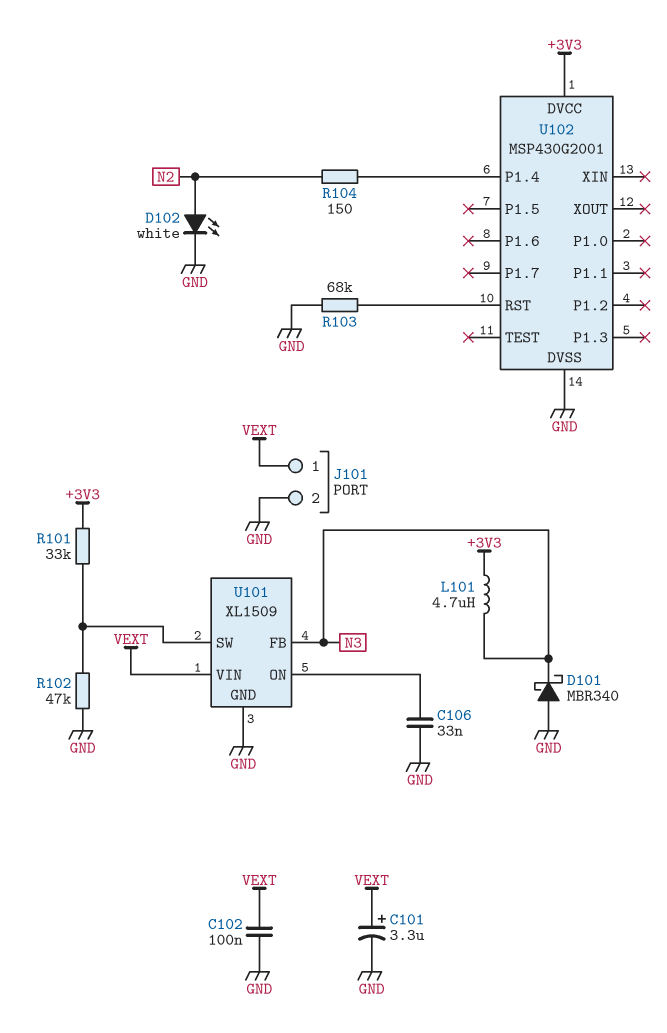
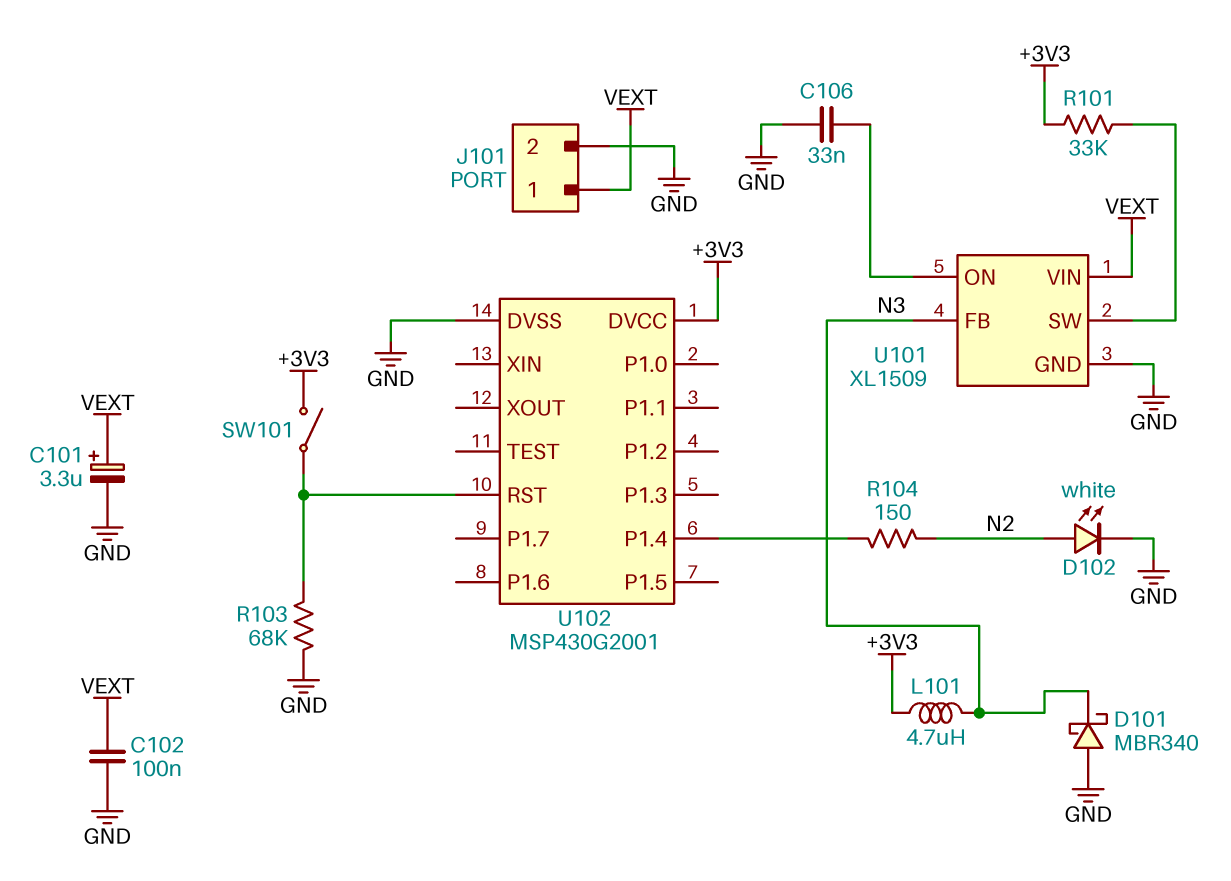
R102: 47k (GND, U101/SW) -> none
SW101: none -> switch (+3V3, U102/RST)

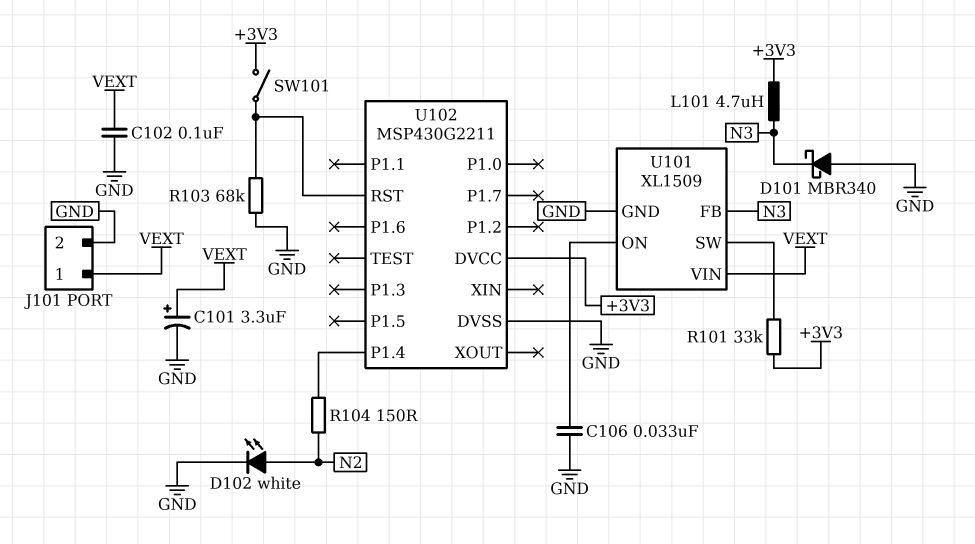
U102: MSP430G2001 -> MSP430G2211

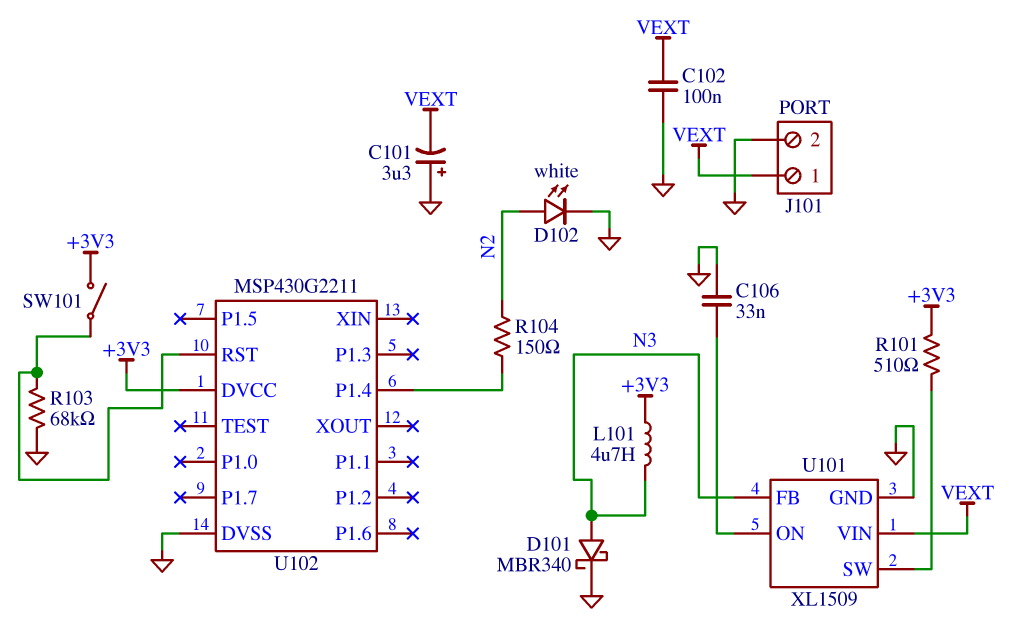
C101: 3.3uF (plus VEXT, minus GND) -> 3.3uF (plus GND, minus VEXT)
D101: schottky MBR340 (A GND, K N3) -> schottky MBR340 (A N3, K GND)
R101: 33k (+3V3, U101/SW) -> 510 (+3V3, U101/SW)

